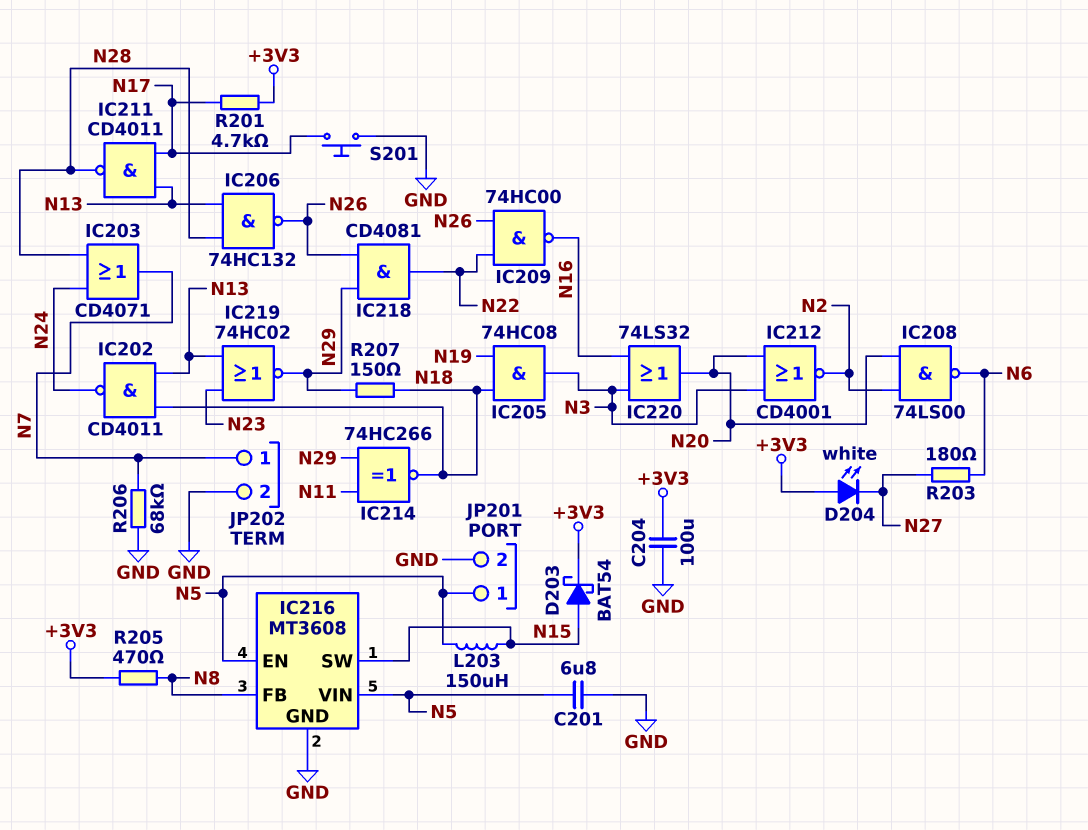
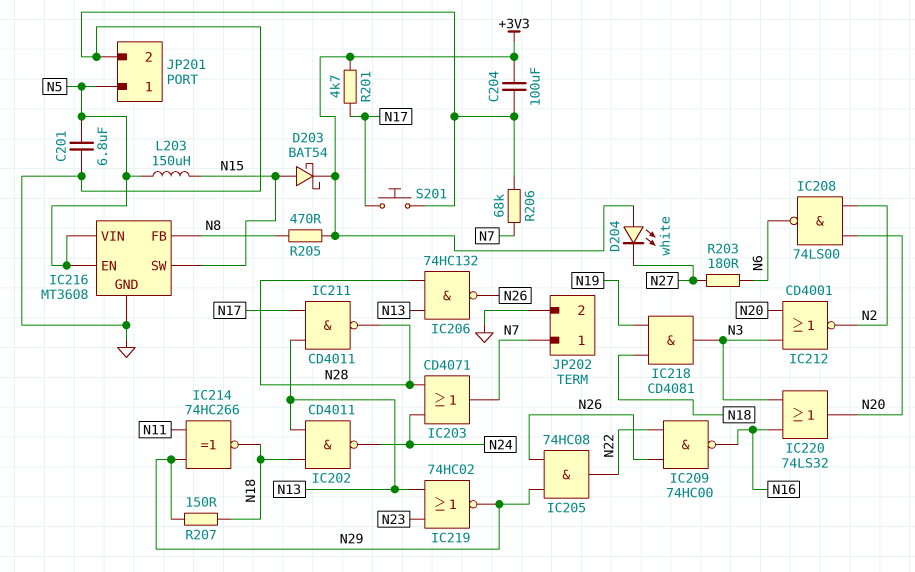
IC205: AND 74HC08 (in N18, in N19, out N3) -> AND 74HC08 (in N26, in N29, out N22)
IC218: AND CD4081 (in N26, in N29, out N22) -> AND CD4081 (in N18, in N19, out N3)

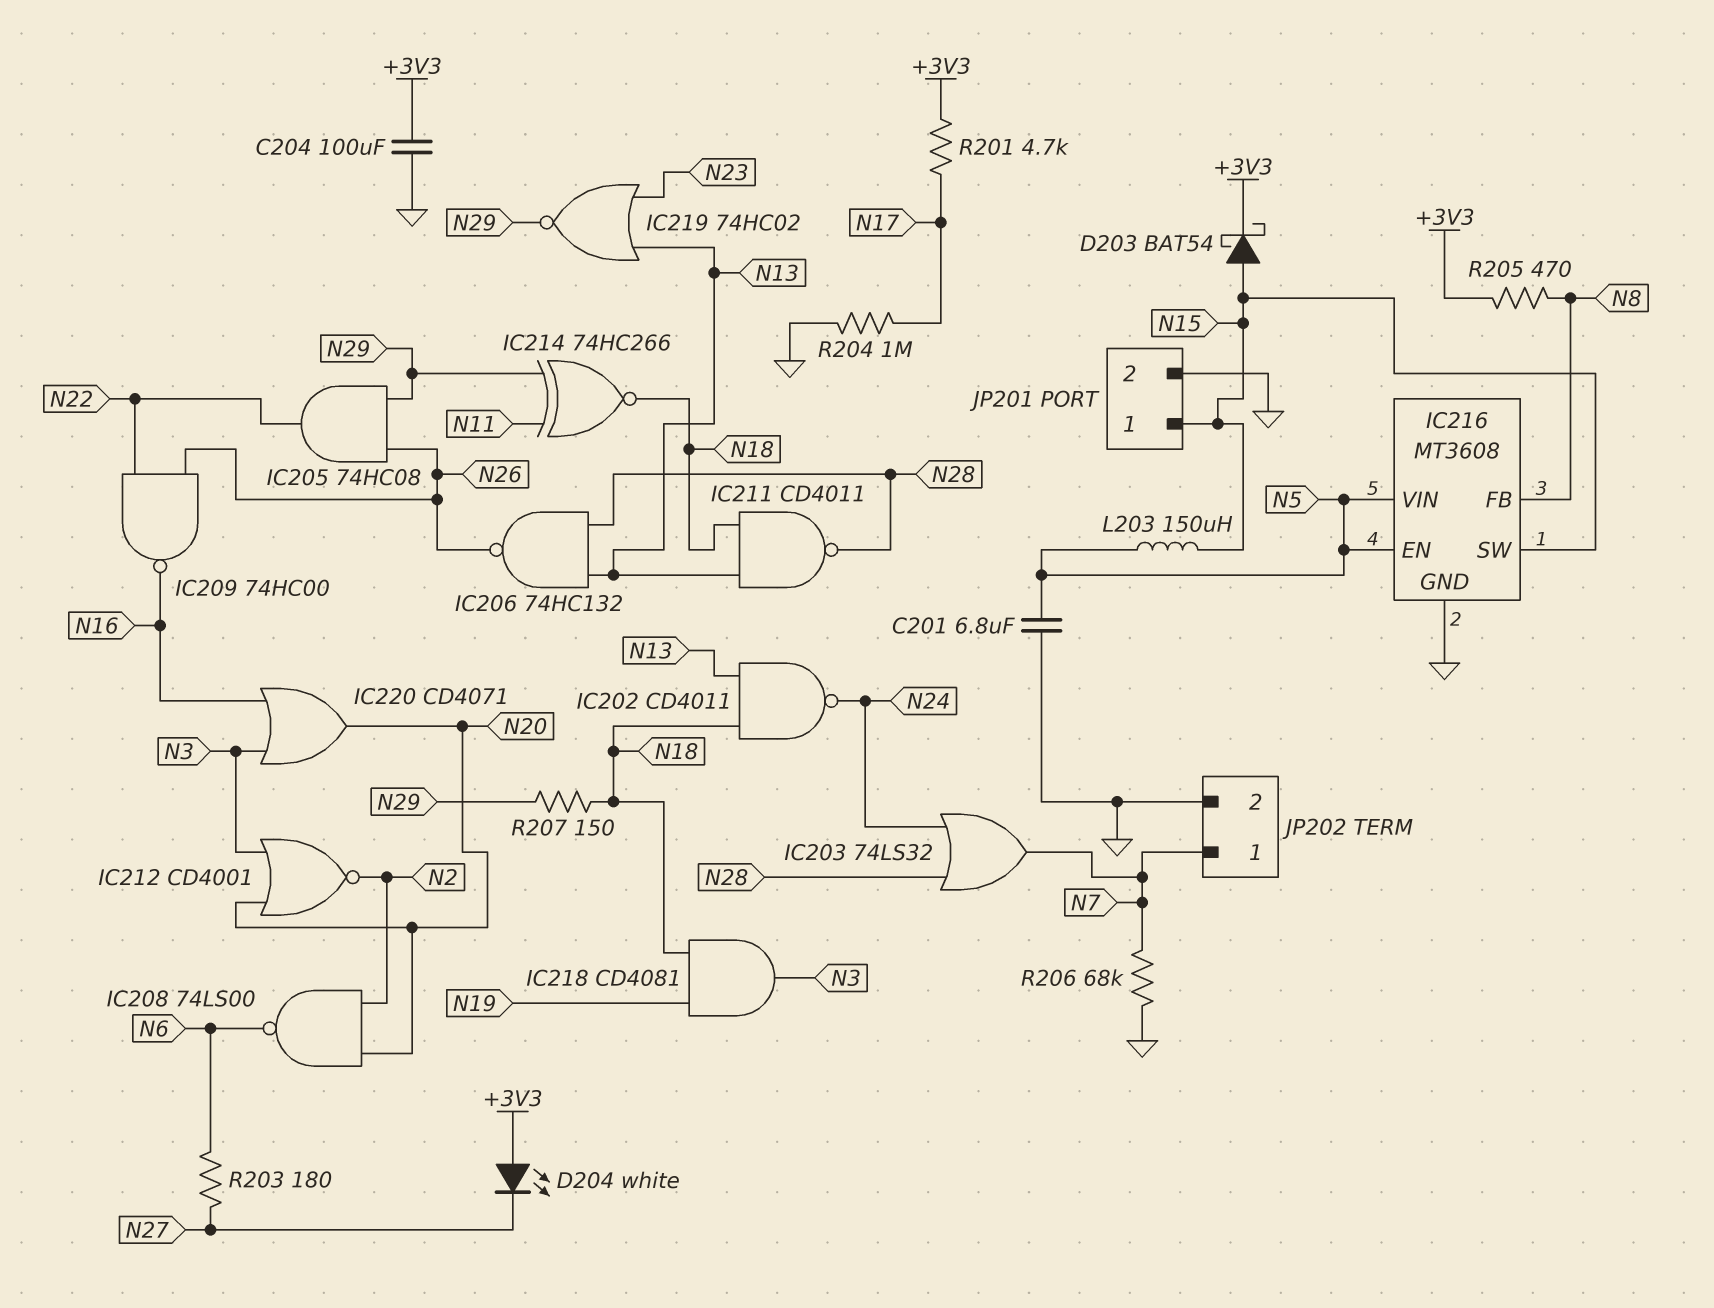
IC203: OR CD4071 (in N24, in N28, out N7) -> OR 74LS32 (in N24, in N28, out N7)
IC211: NAND CD4011 (in N13, in N17, out N28) -> NAND CD4011 (in N13, in N18, out N28)
IC220: OR 74LS32 (in N3, in N16, out N20) -> OR CD4071 (in N3, in N16, out N20)
JP201 pin 1: N5 -> N15
R204: none -> 1M (GND, N17)
S201: button (GND, N17) -> none

